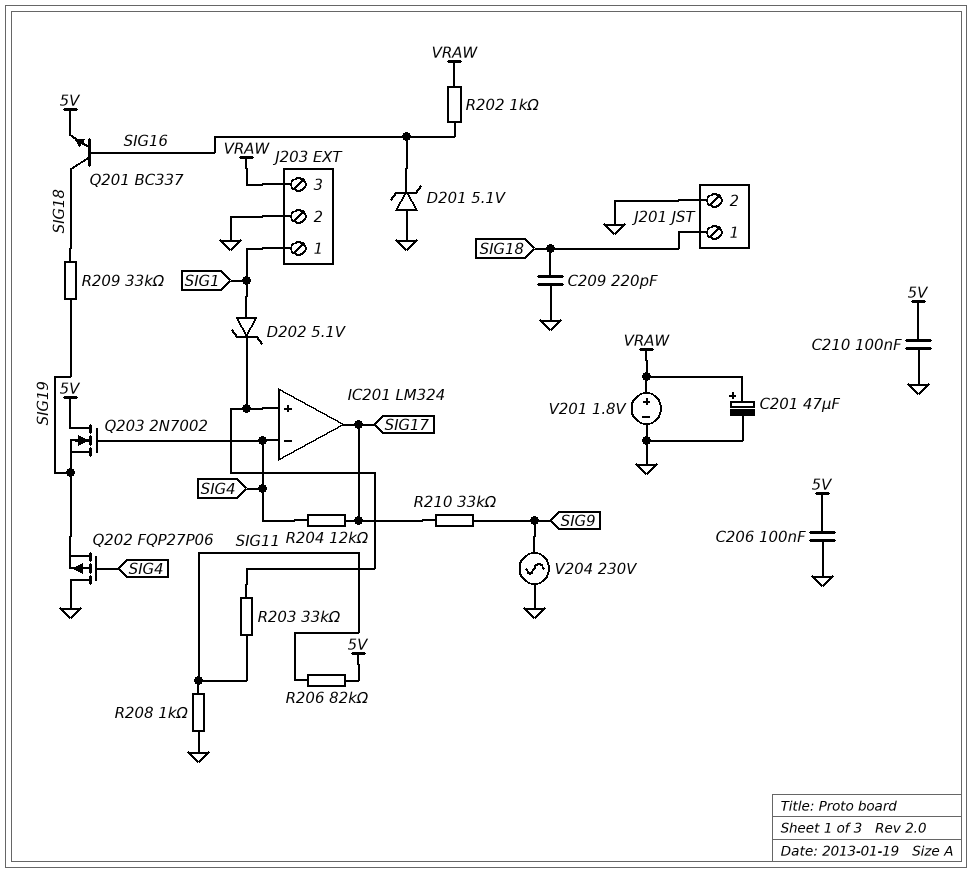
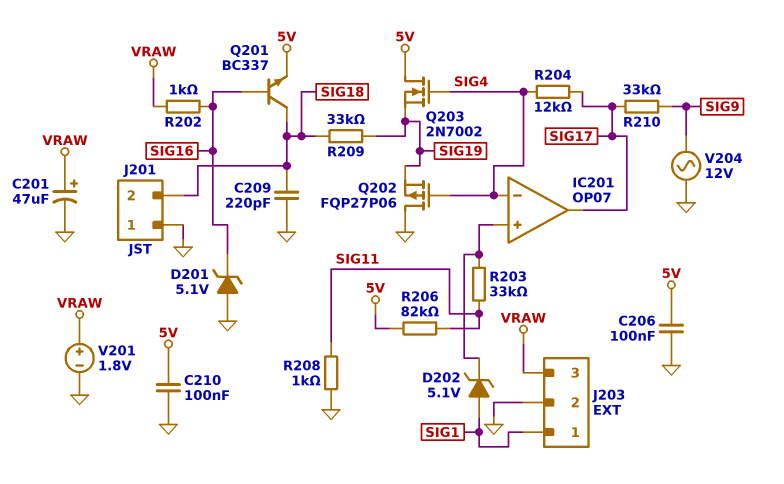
IC201: LM324 -> OP07
J201 pin 1: SIG18 -> GND
J201 pin 2: GND -> SIG18
V204: AC 230V (GND, SIG9) -> AC 12V (GND, SIG9)

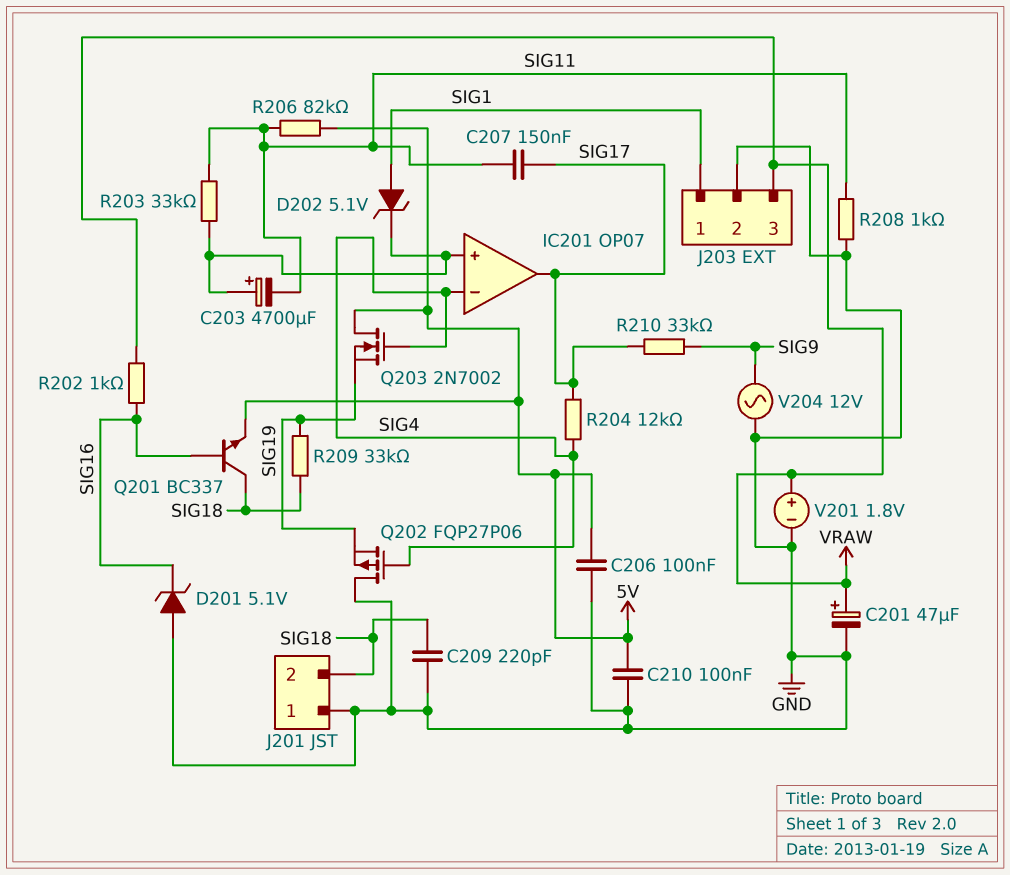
C203: none -> 4700uF (plus IC201/in+, minus SIG11)
C207: none -> 150nF (SIG11, SIG17)

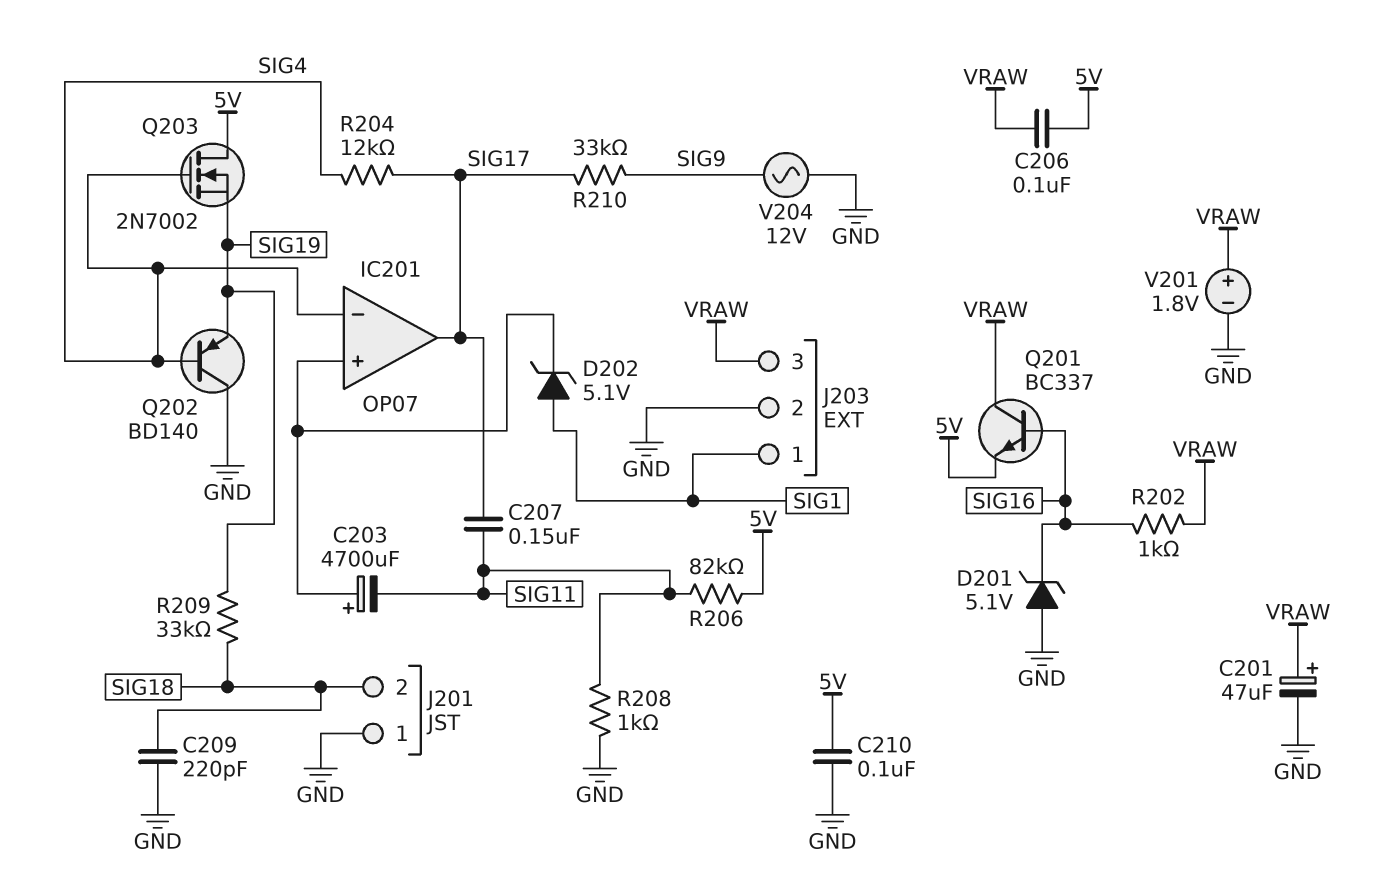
C206: 100nF (5V, GND) -> 100nF (5V, VRAW)
Q201: NPN BC337 (B SIG16, C SIG18, E 5V) -> NPN BC337 (B SIG16, C VRAW, E 5V)
Q202: PMOS FQP27P06 (G SIG4, D GND, S SIG19) -> PNP BD140 (B SIG4, C GND, E SIG19)
R203: 33k (IC201/in+, SIG11) -> none

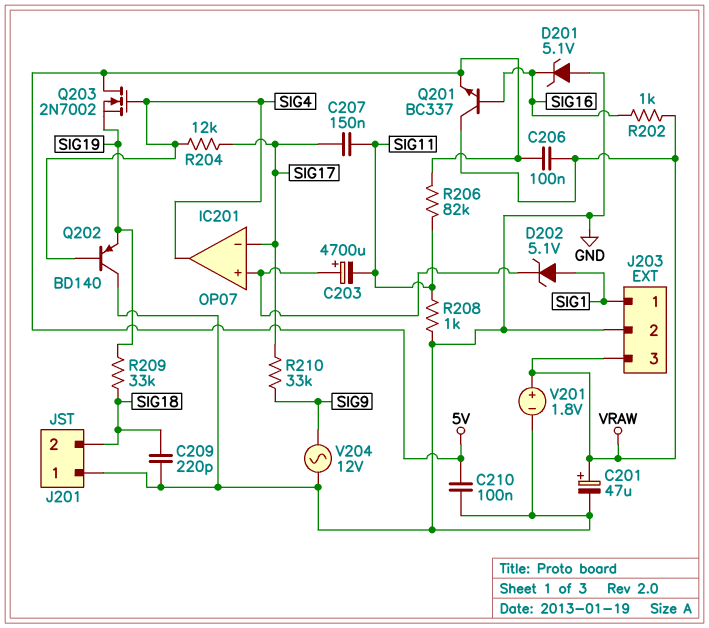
IC201 pin in-: SIG4 -> SIG17
IC201 pin out: SIG17 -> SIG4

